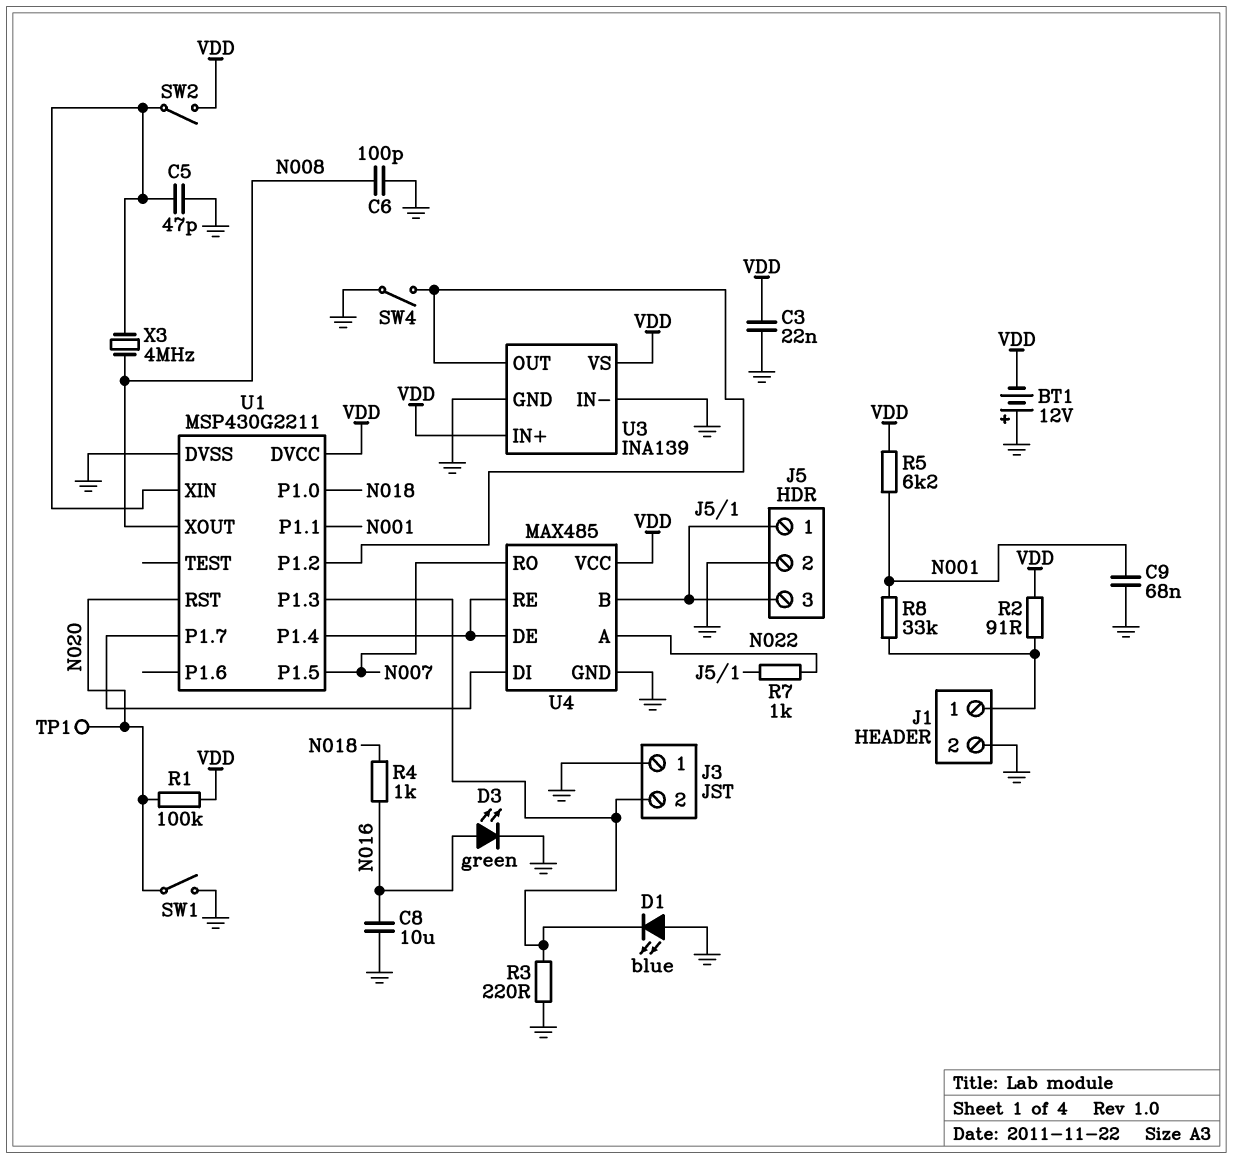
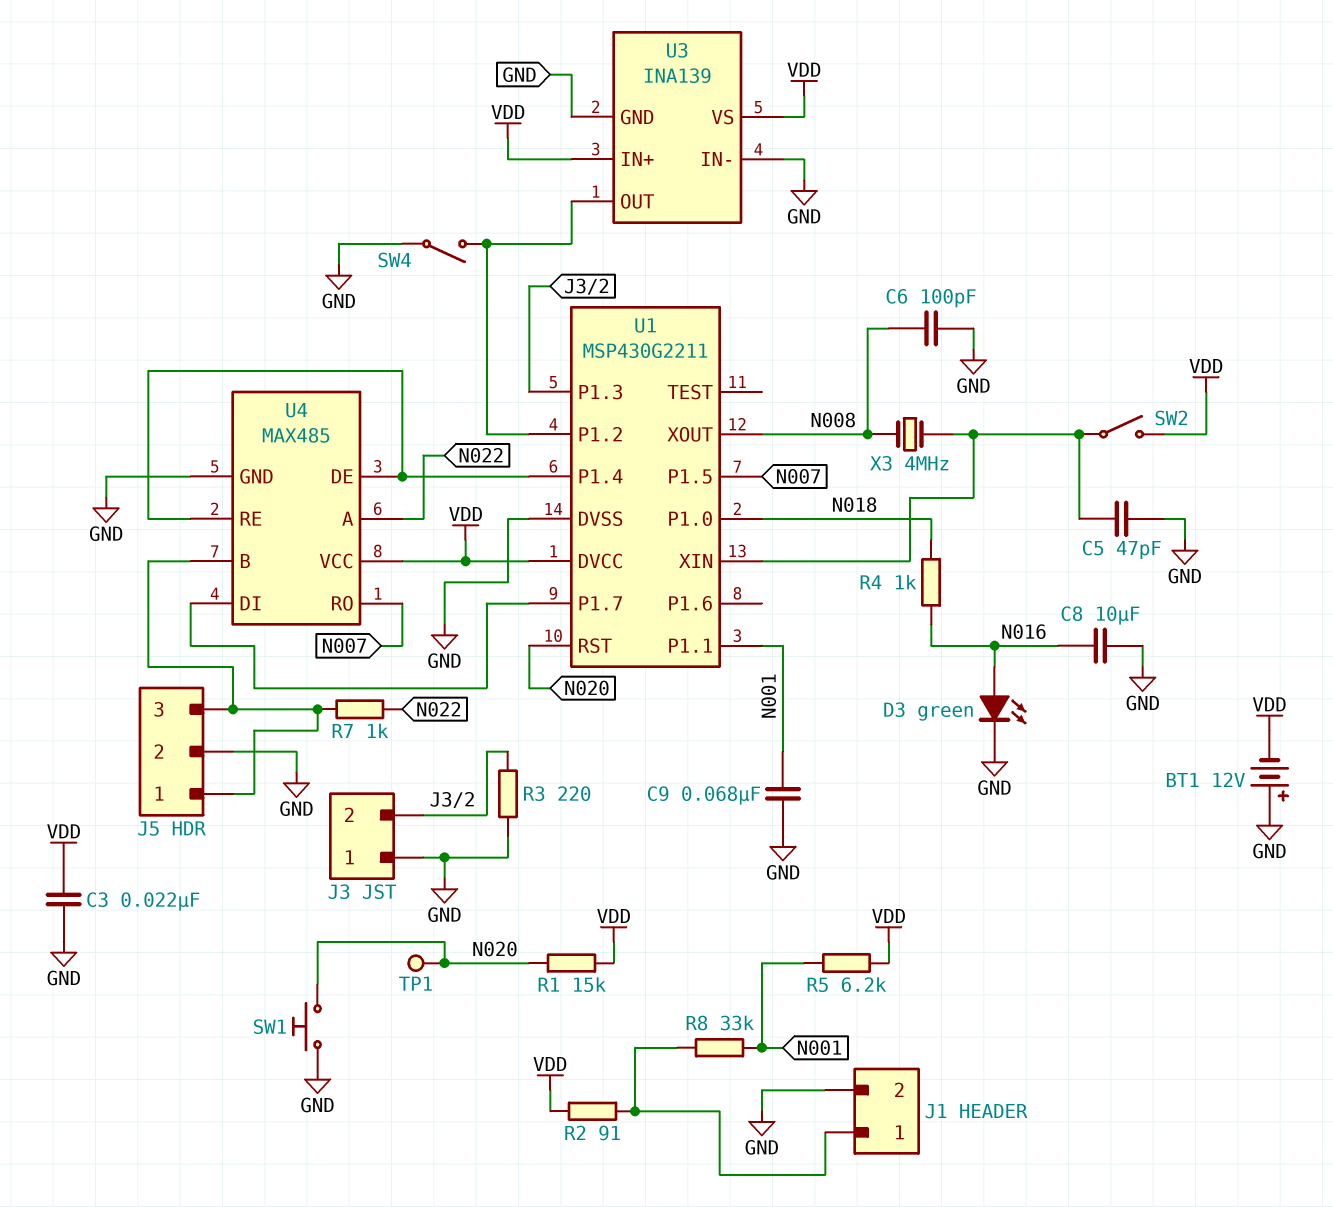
D1: LED blue (A GND, K J3/2) -> none
R1: 100k (N020, VDD) -> 15k (N020, VDD)
SW1: switch (GND, N020) -> button (GND, N020)

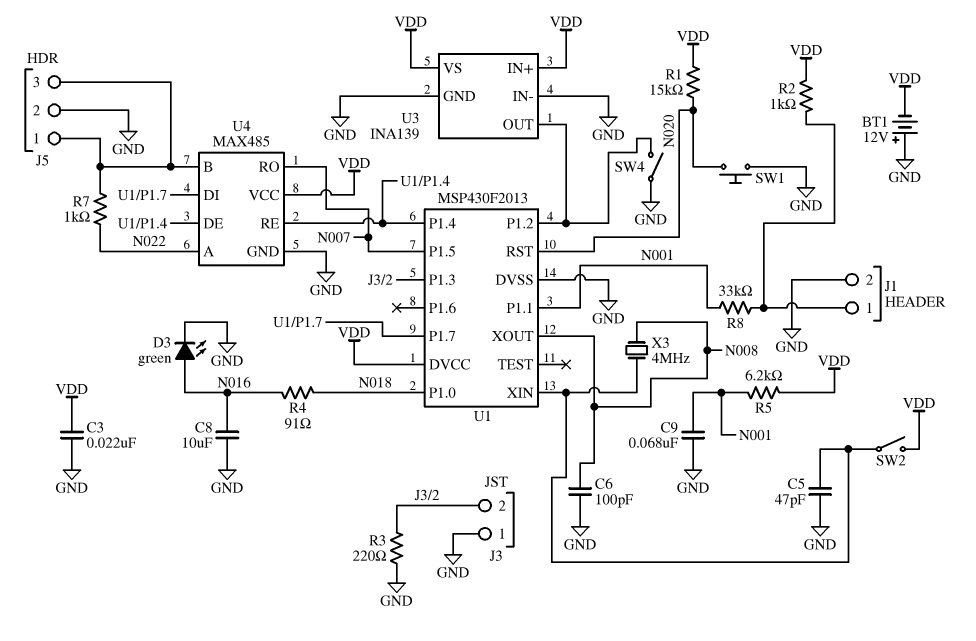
R2: 91 (J1/1, VDD) -> 1k (J1/1, VDD)
R4: 1k (N016, N018) -> 91 (N016, N018)
TP1: test point (N020) -> none
U1: MSP430G2211 -> MSP430F2013

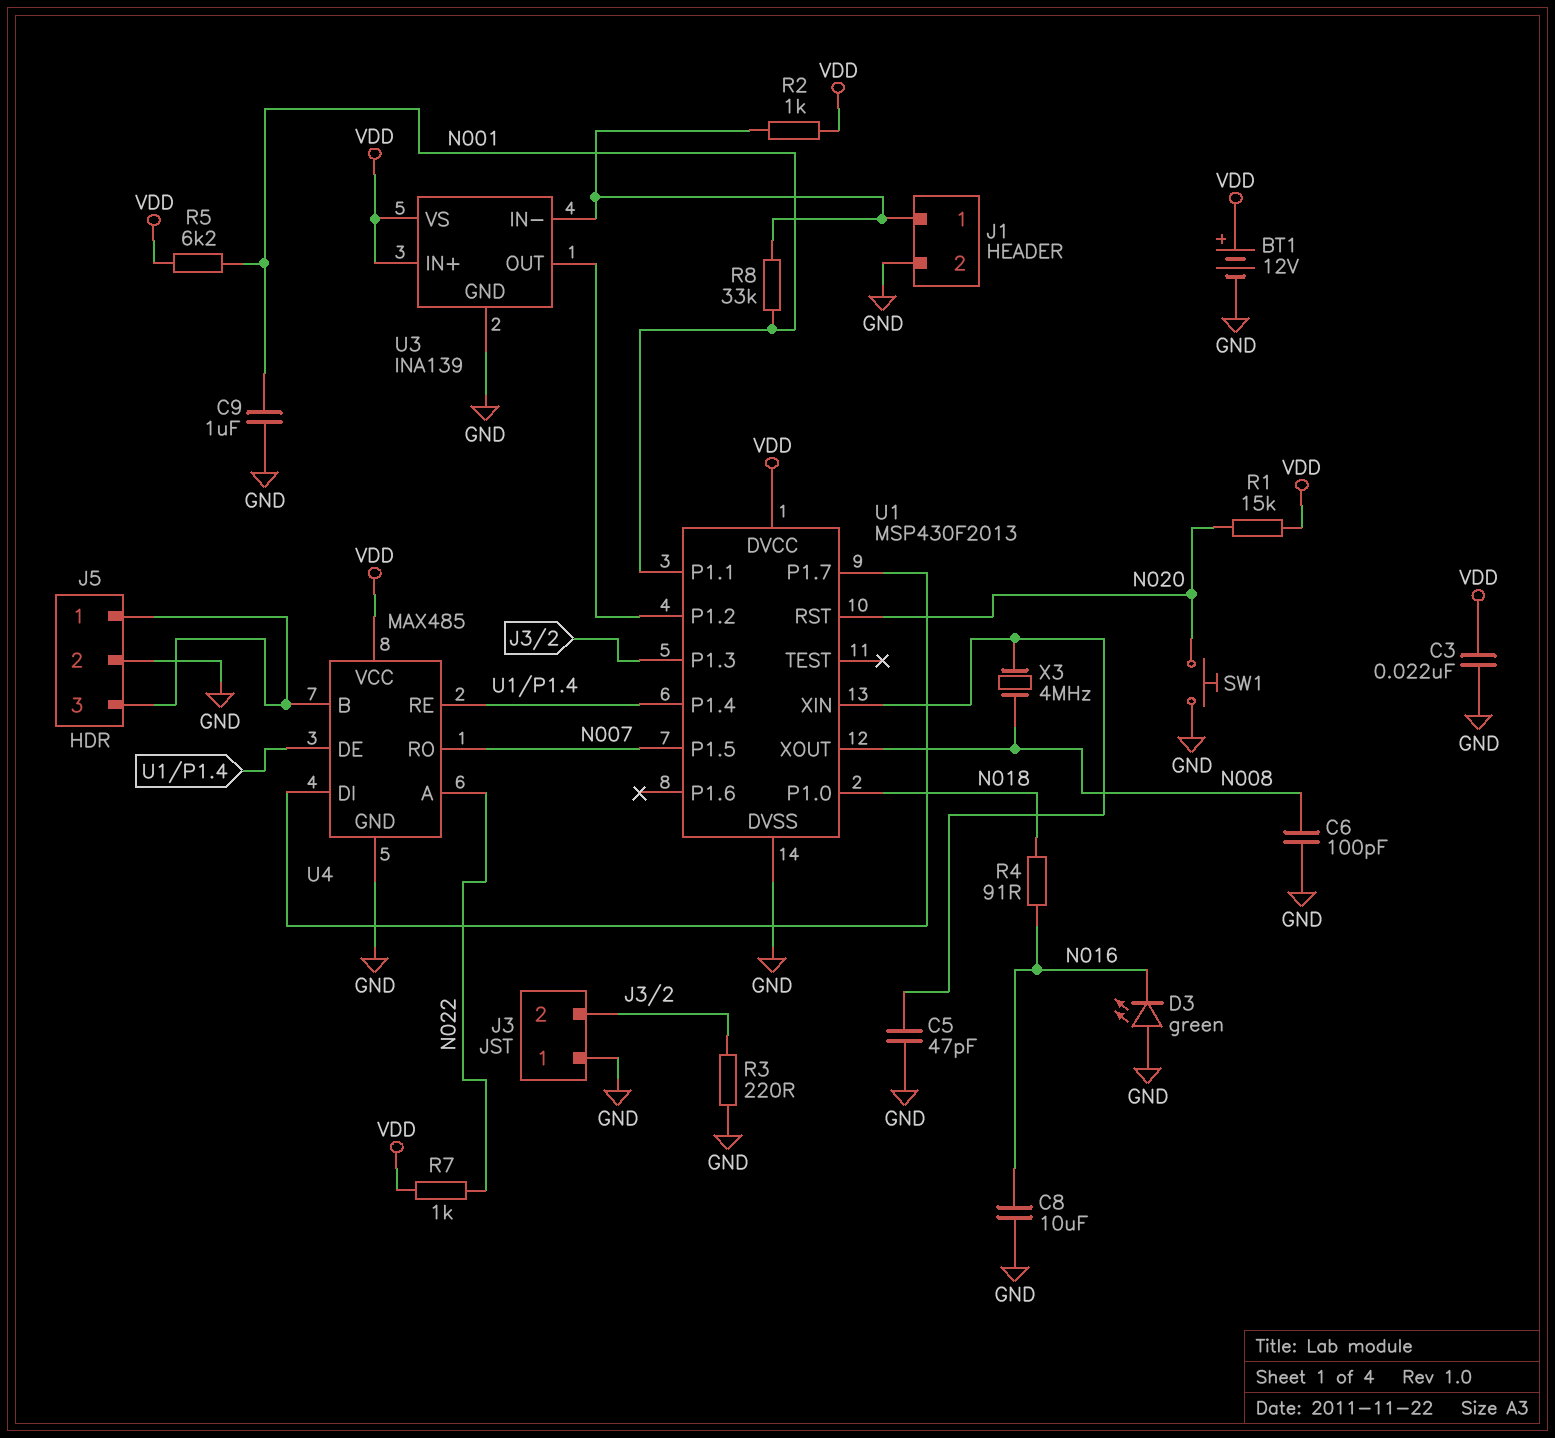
BT1: 12V (plus GND, minus VDD) -> 12V (plus VDD, minus GND)
C9: 68nF (GND, N001) -> 1uF (GND, N001)
D3: LED green (A N016, K GND) -> LED green (A GND, K N016)
R7: 1k (J5/1, N022) -> 1k (N022, VDD)
SW2: switch (U1/XIN, VDD) -> none
SW4: switch (GND, U1/P1.2) -> none
U3 pin IN-: GND -> J1/1

